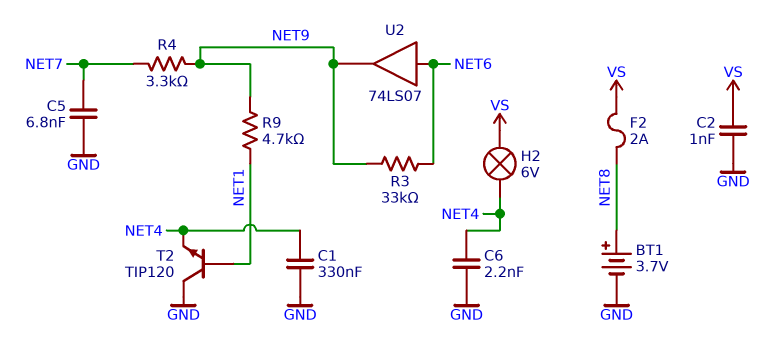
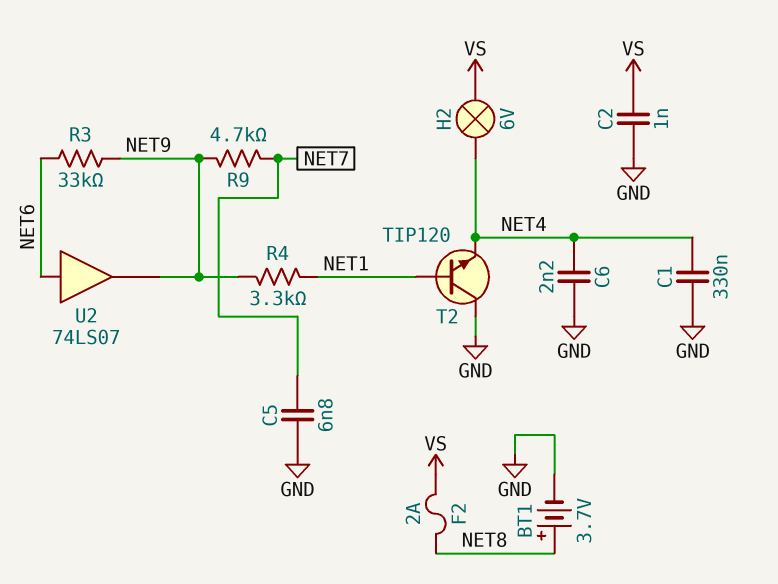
R4: 3.3k (NET7, NET9) -> 3.3k (NET1, NET9)
R9: 4.7k (NET1, NET9) -> 4.7k (NET7, NET9)

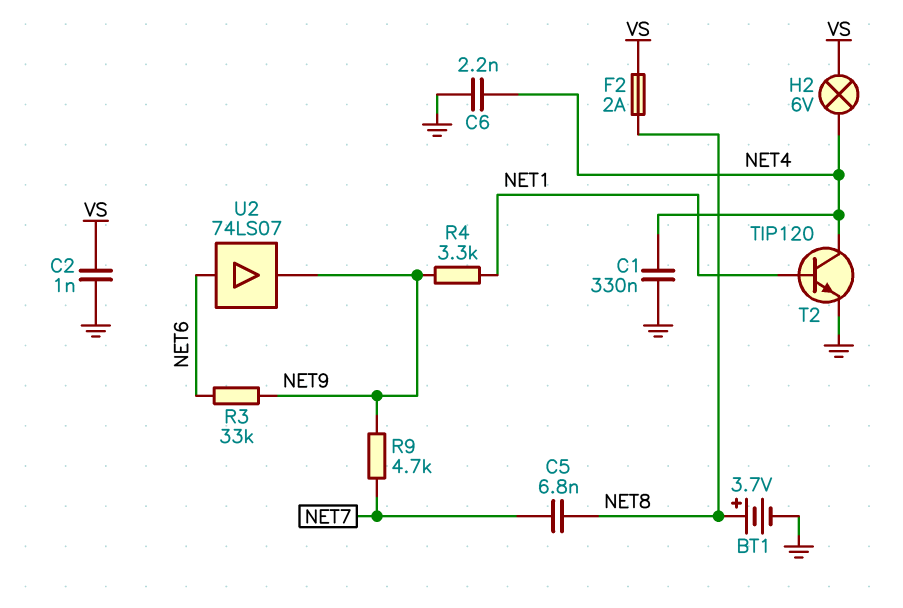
C5: 6.8nF (GND, NET7) -> 6.8nF (NET7, NET8)
T2: NPN TIP120 (B NET1, C GND, E NET4) -> NPN TIP120 (B NET1, C NET4, E GND)

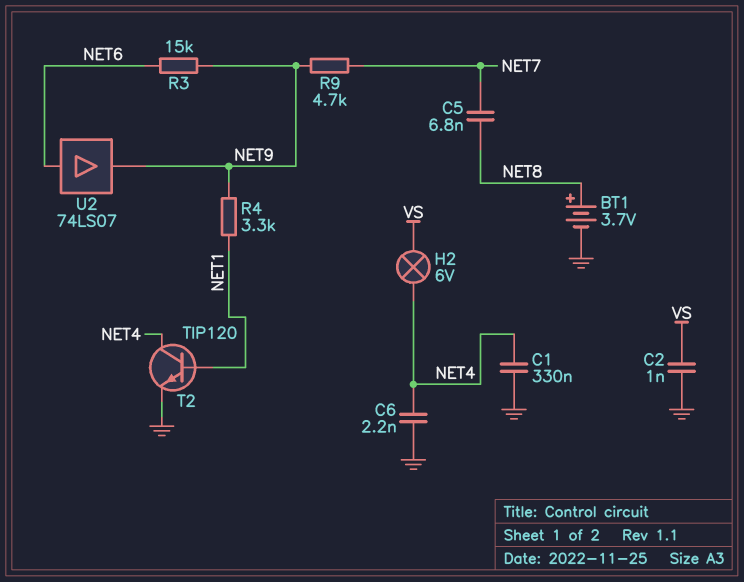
F2: 2A (NET8, VS) -> none
R3: 33k (NET6, NET9) -> 15k (NET6, NET9)

